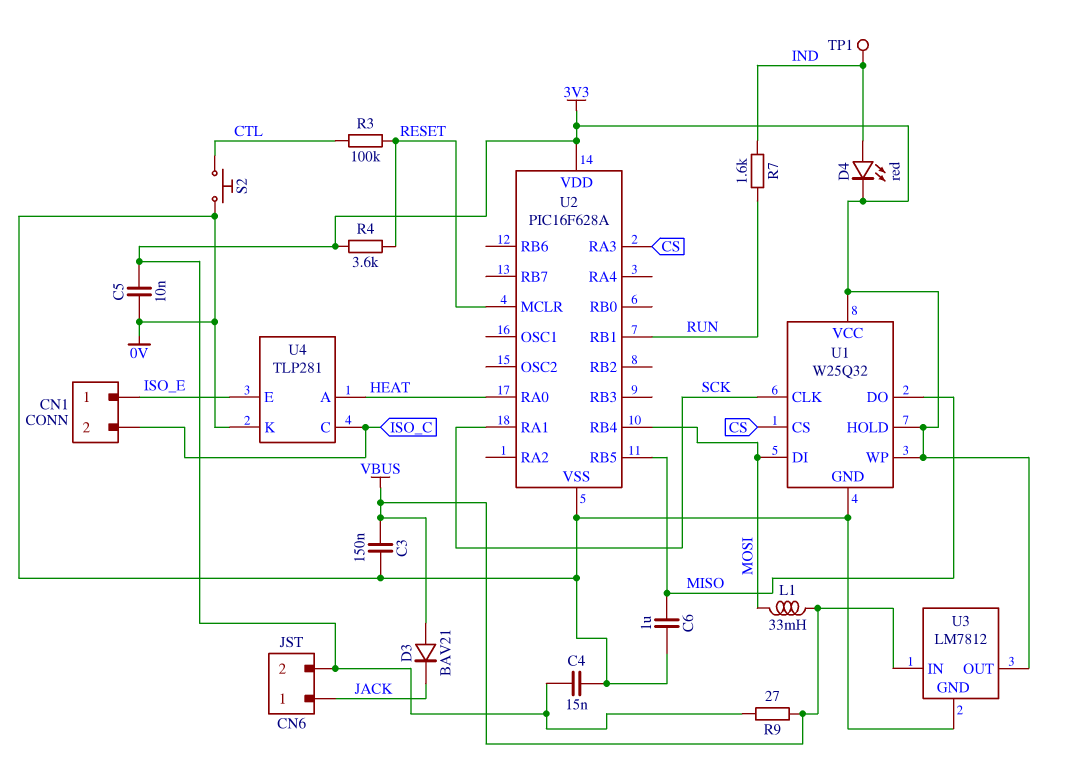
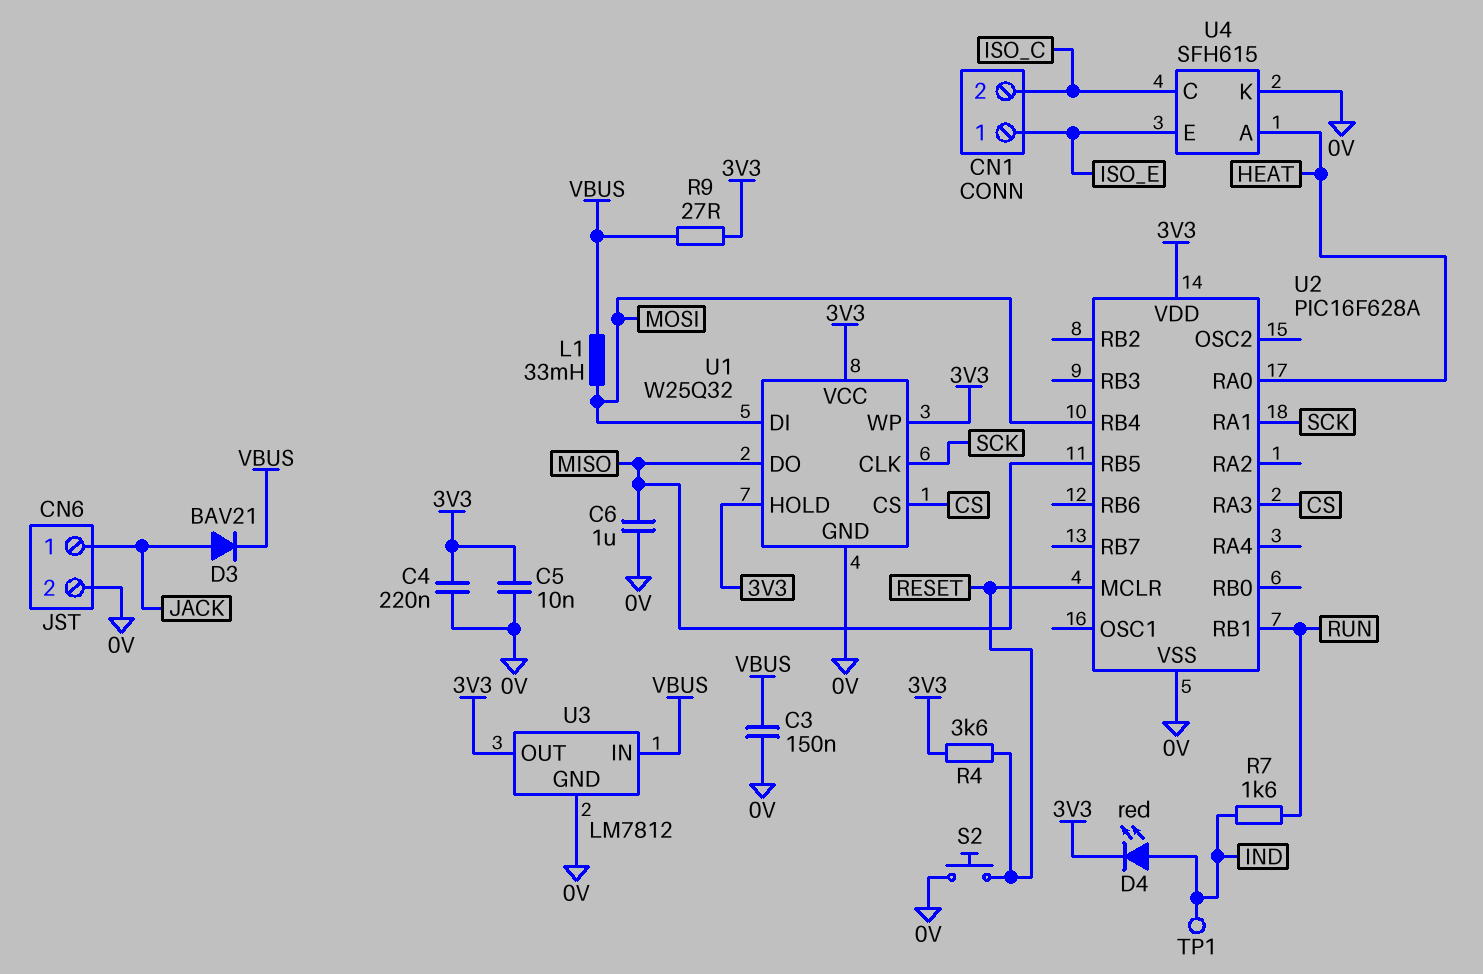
C4: 15nF (0V, 3V3) -> 220nF (0V, 3V3)
CN6 pin 2: 3V3 -> 0V
D3: diode BAV21 (A VBUS, K JACK) -> diode BAV21 (A JACK, K VBUS)
R3: 100k (CTL, RESET) -> none
S2: button (0V, CTL) -> button (0V, RESET)
U4: TLP281 -> SFH615

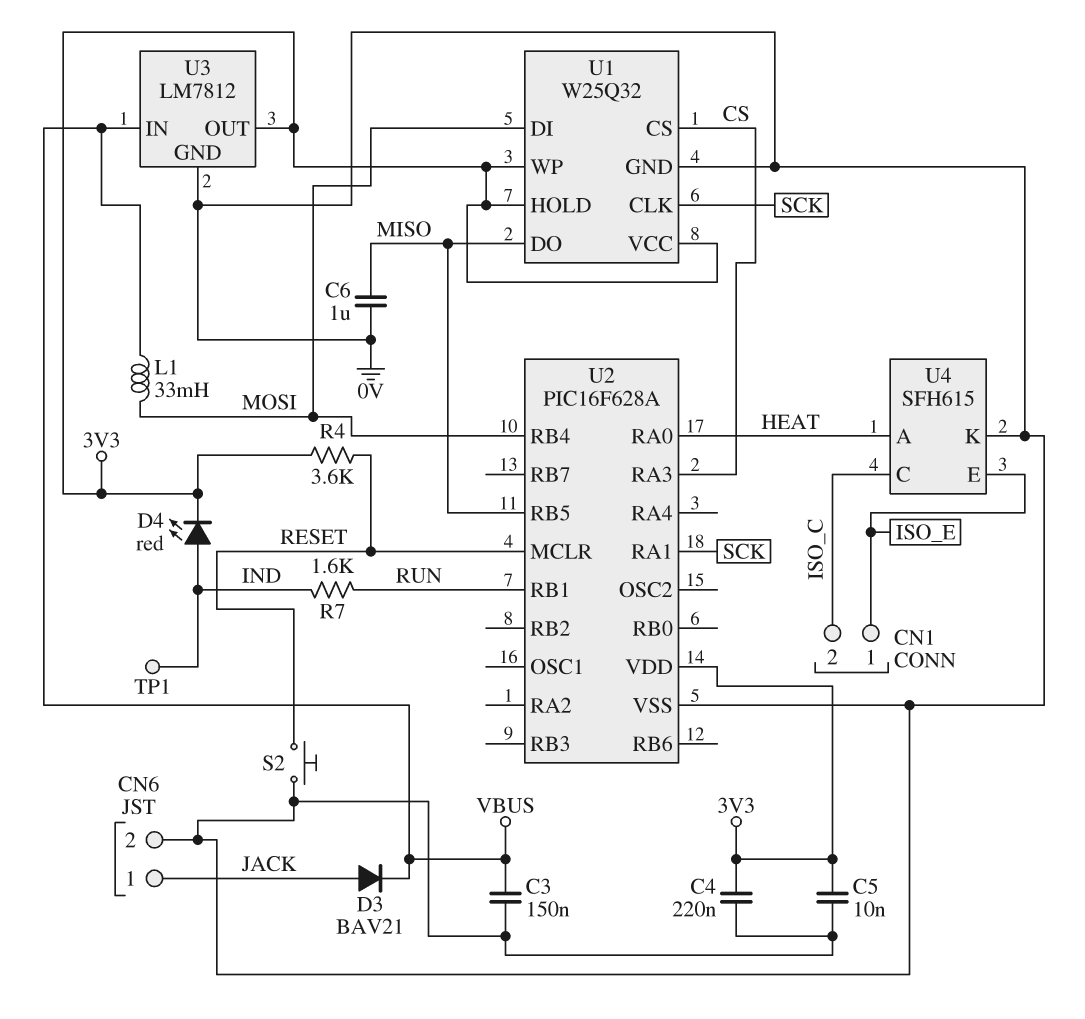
R9: 27 (3V3, VBUS) -> none

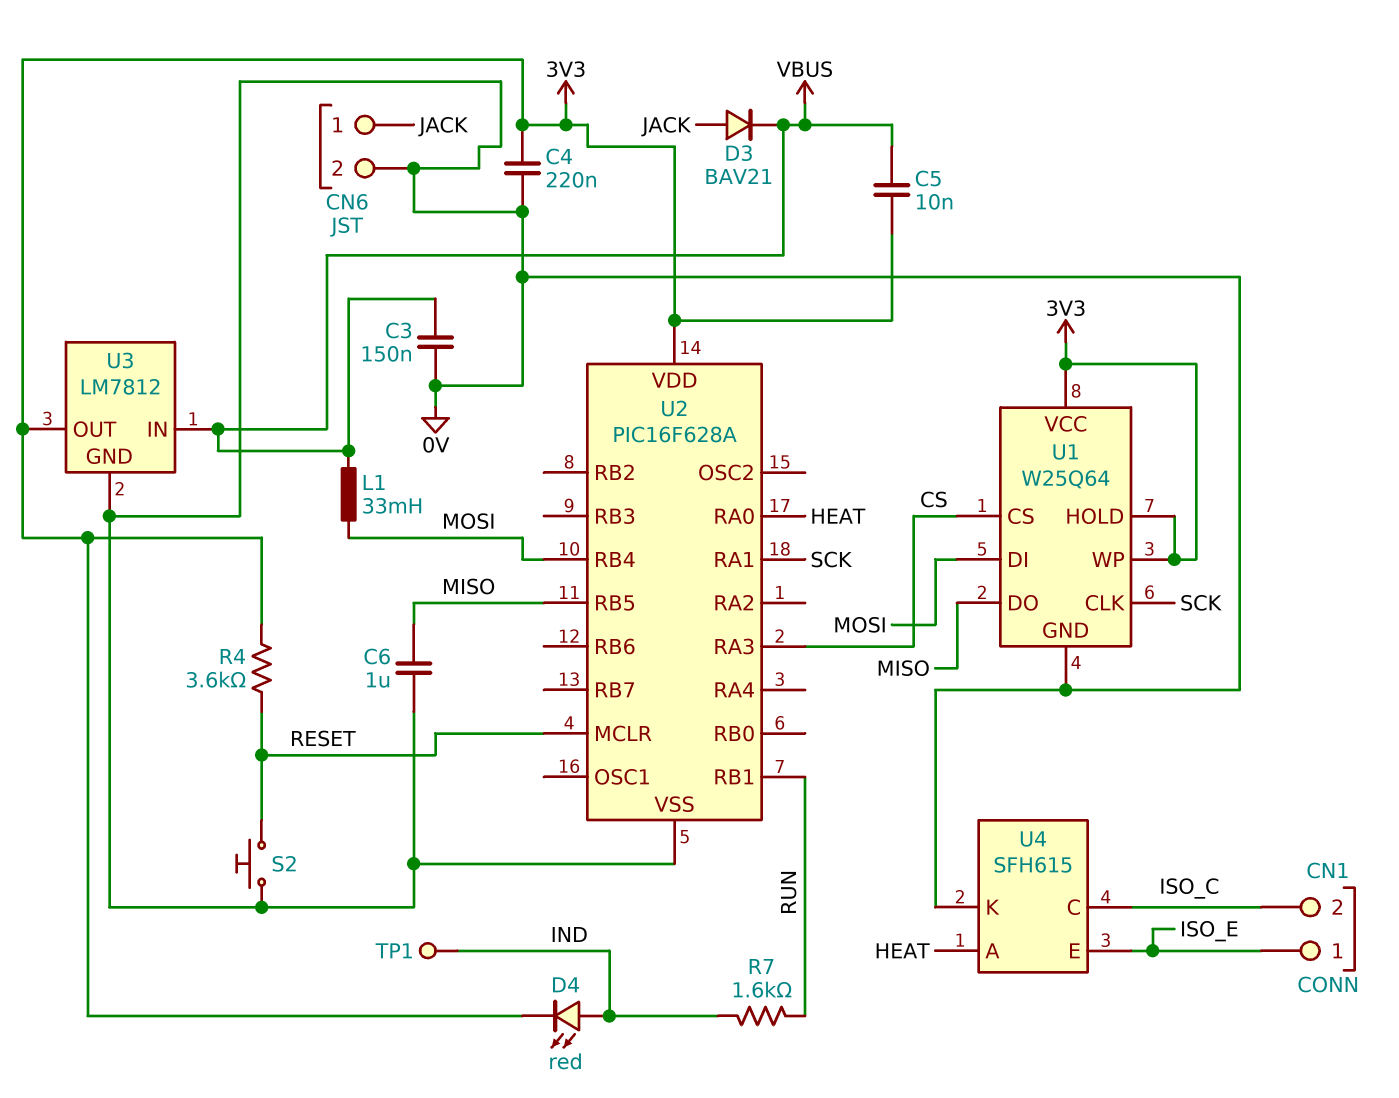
C5: 10nF (0V, 3V3) -> 10nF (3V3, VBUS)
U1: W25Q32 -> W25Q64

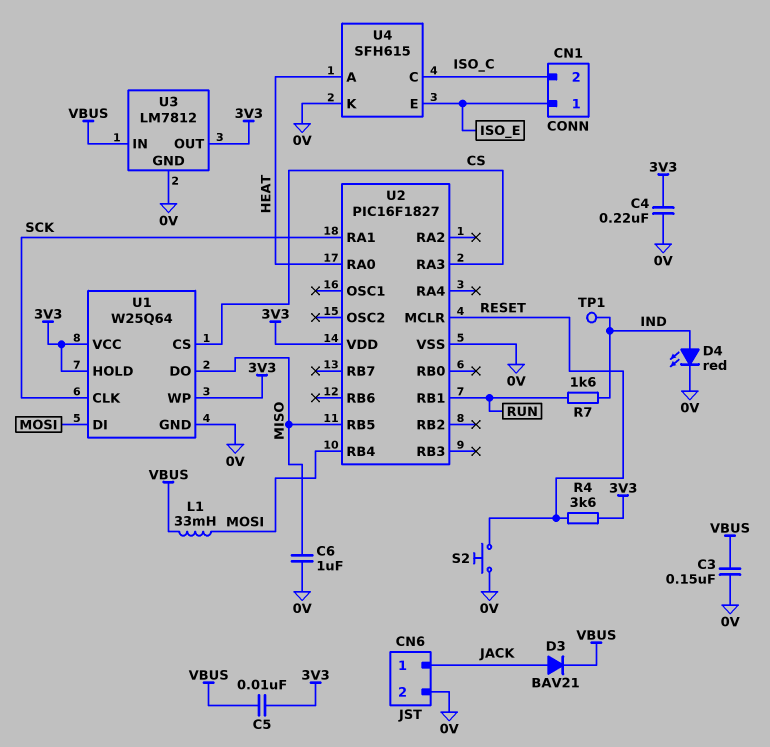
D4: LED red (A IND, K 3V3) -> LED red (A IND, K 0V)
U2: PIC16F628A -> PIC16F1827

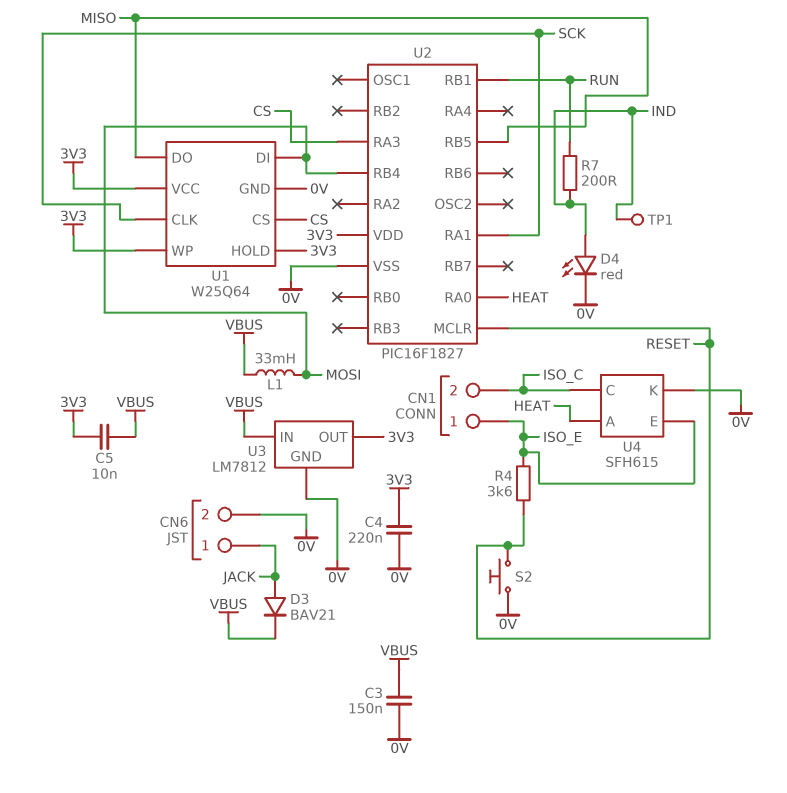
C6: 1uF (0V, MISO) -> none
R4: 3.6k (3V3, RESET) -> 3.6k (ISO_E, RESET)
R7: 1.6k (IND, RUN) -> 200 (IND, RUN)

